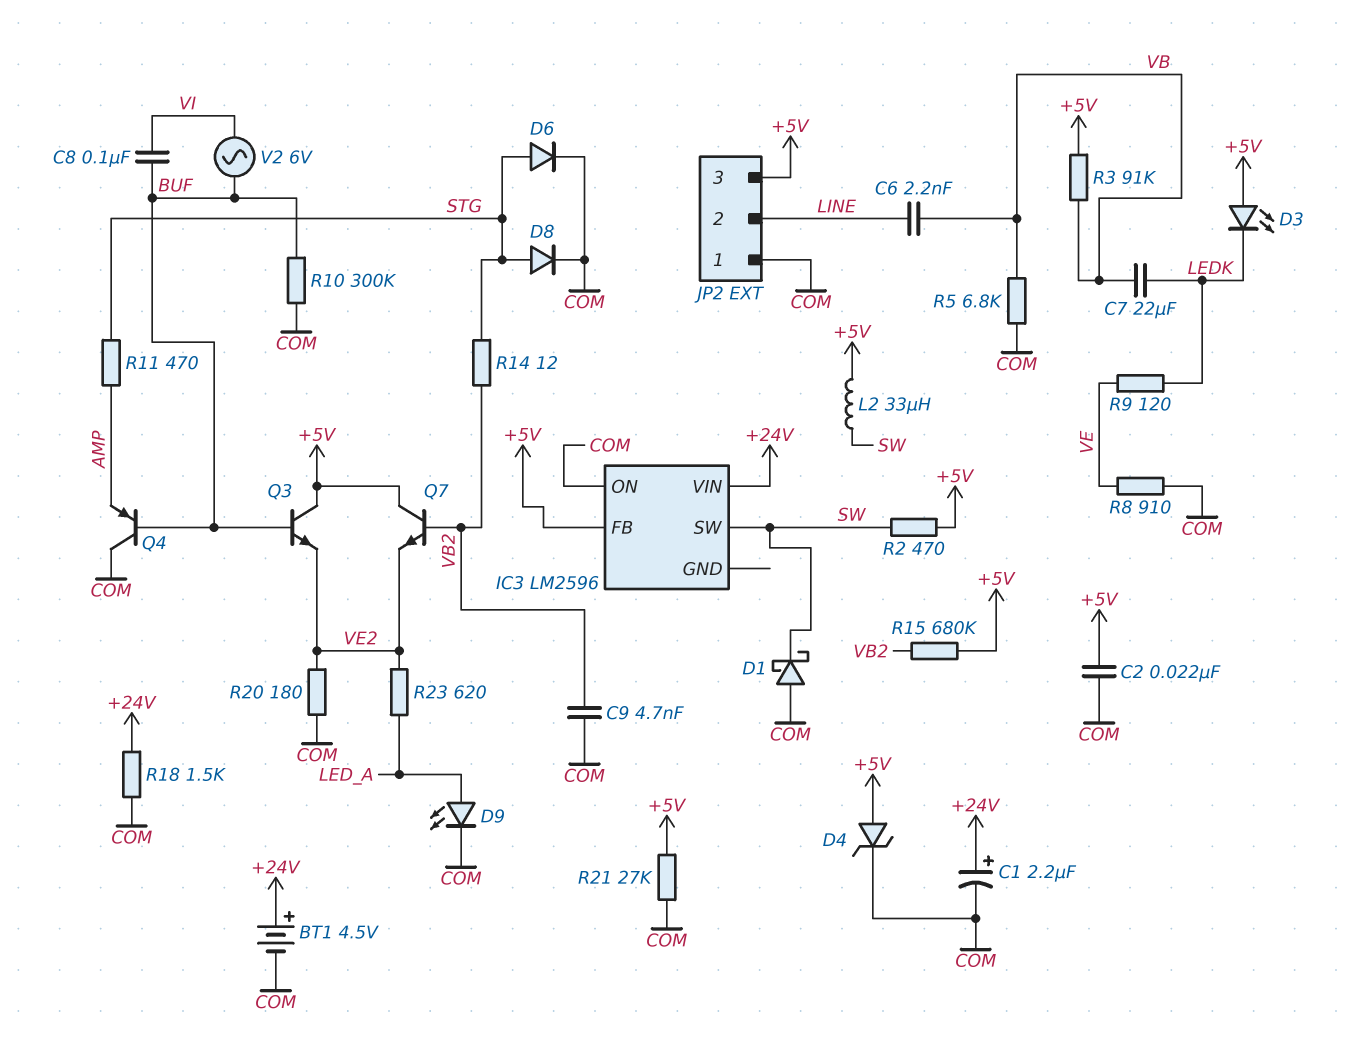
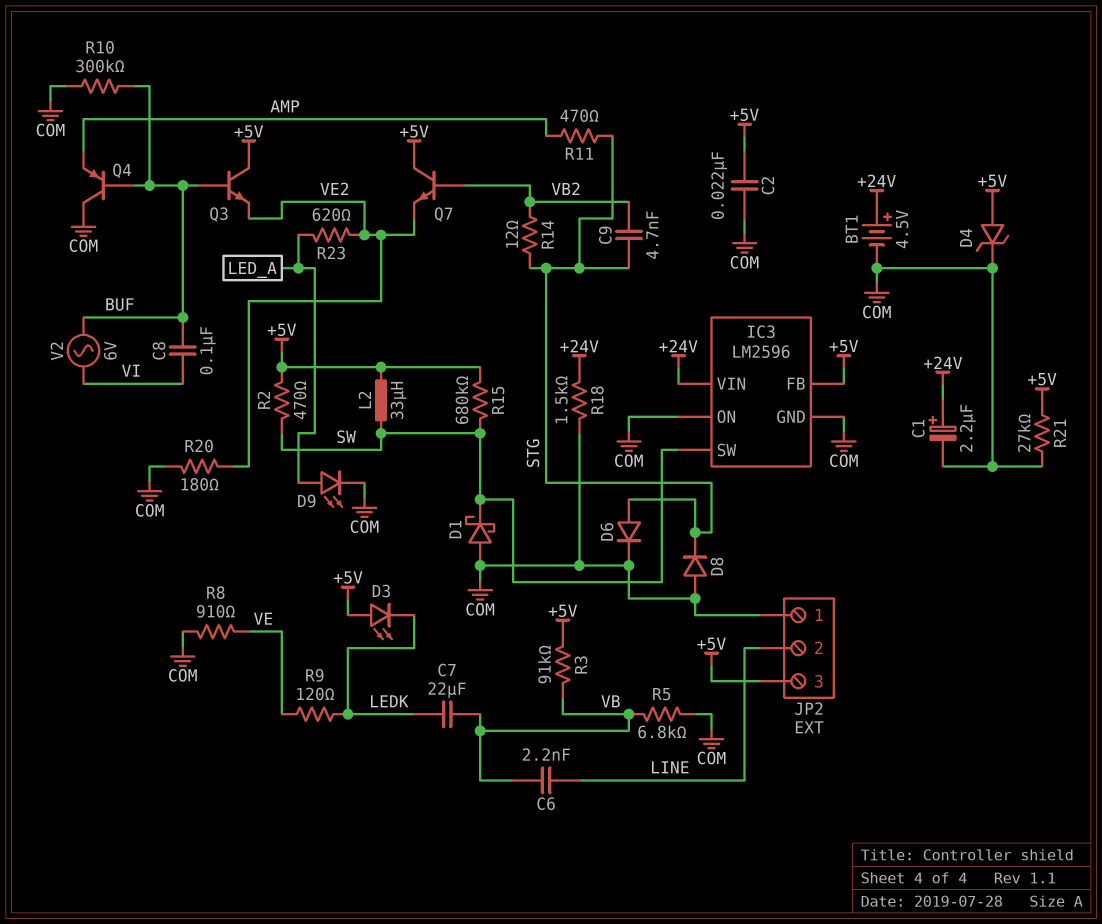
C9: 4.7nF (COM, VB2) -> 4.7nF (STG, VB2)
D8: diode (A STG, K COM) -> diode (A COM, K STG)
IC3 pin GND: none -> COM
R15: 680k (+5V, VB2) -> 680k (+5V, SW)

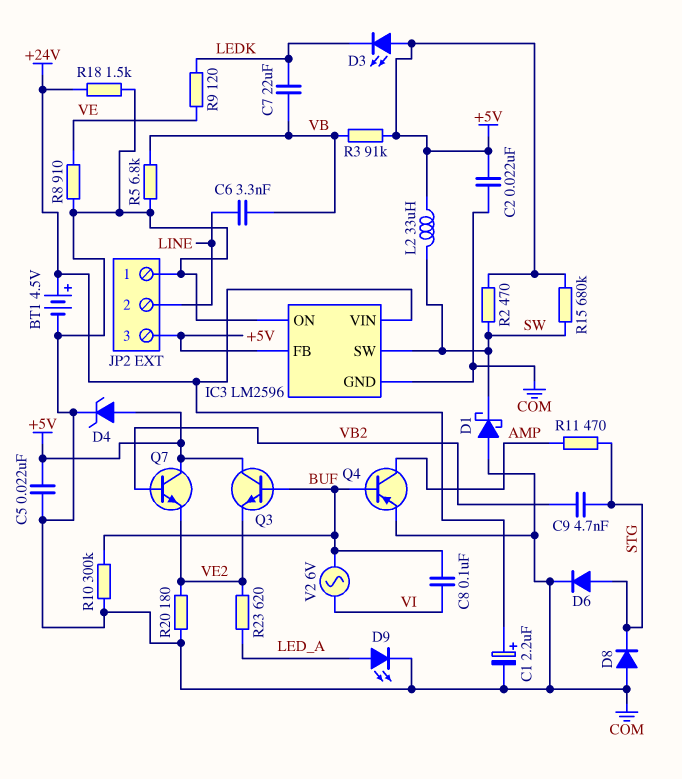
C5: none -> 22nF (+5V, COM)
C6: 2.2nF (LINE, VB) -> 3.3nF (LINE, VB)
Q4: PNP (B BUF, C COM, E AMP) -> PNP (B BUF, C AMP, E COM)
R14: 12 (STG, VB2) -> none
R21: 27k (+5V, COM) -> none

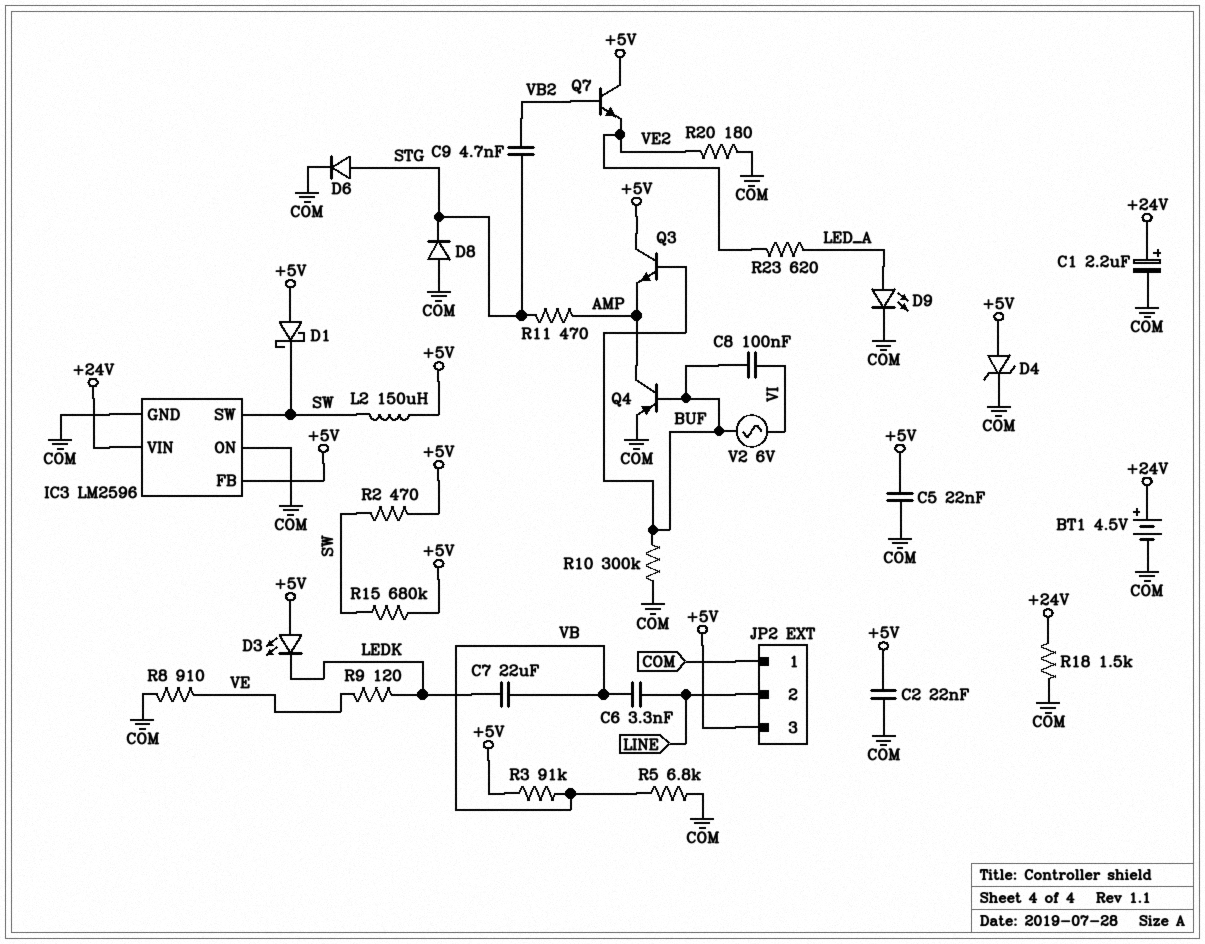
D1: schottky (A COM, K SW) -> schottky (A +5V, K SW)
L2: 33uH (+5V, SW) -> 150uH (+5V, SW)
Q3: NPN (B BUF, C +5V, E VE2) -> NPN (B BUF, C +5V, E AMP)

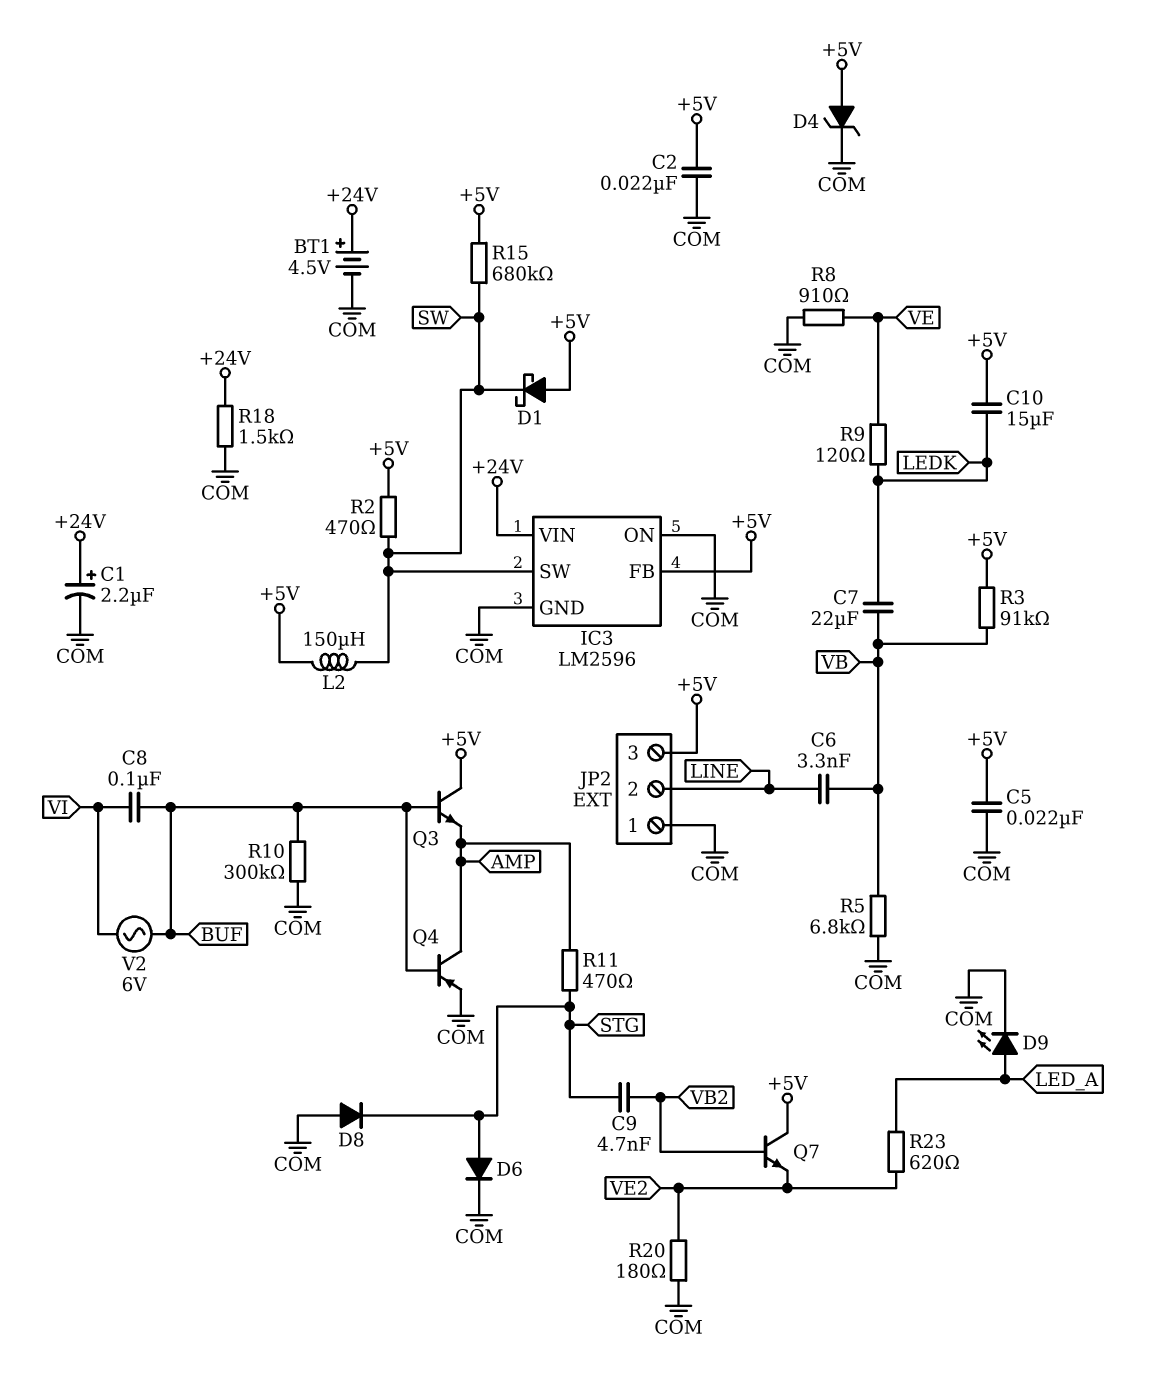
C10: none -> 15uF (+5V, LEDK)
D3: LED (A +5V, K LEDK) -> none

